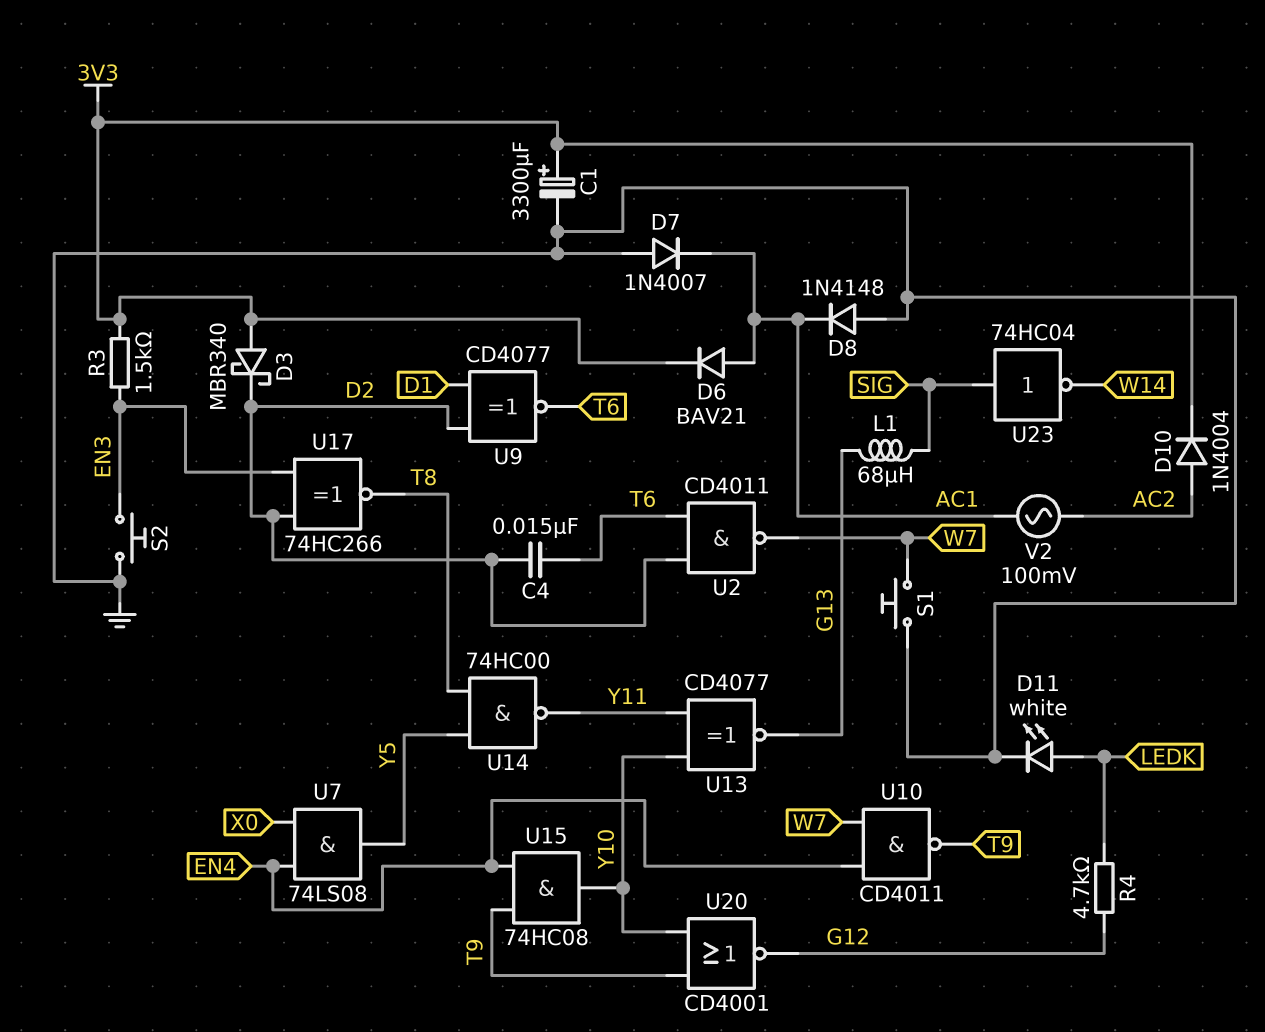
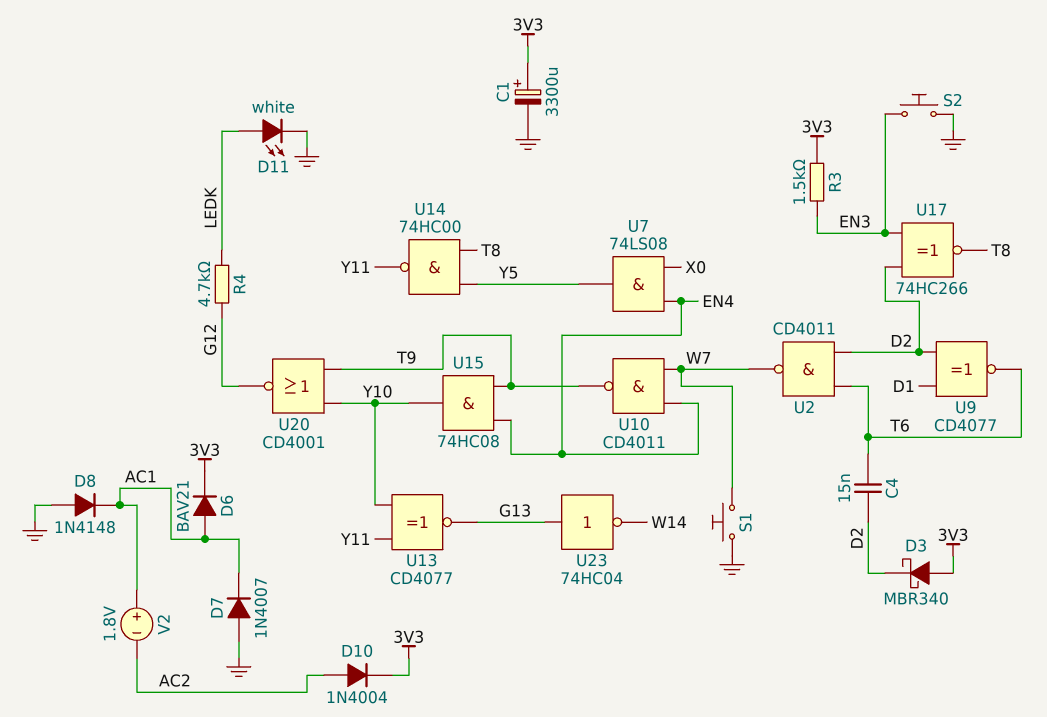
L1: 68uH (G13, SIG) -> none
U23: NOT 74HC04 (in SIG, out W14) -> NOT 74HC04 (in G13, out W14)
V2: AC 100mV (AC1, AC2) -> 1.8V (plus AC1, minus AC2)

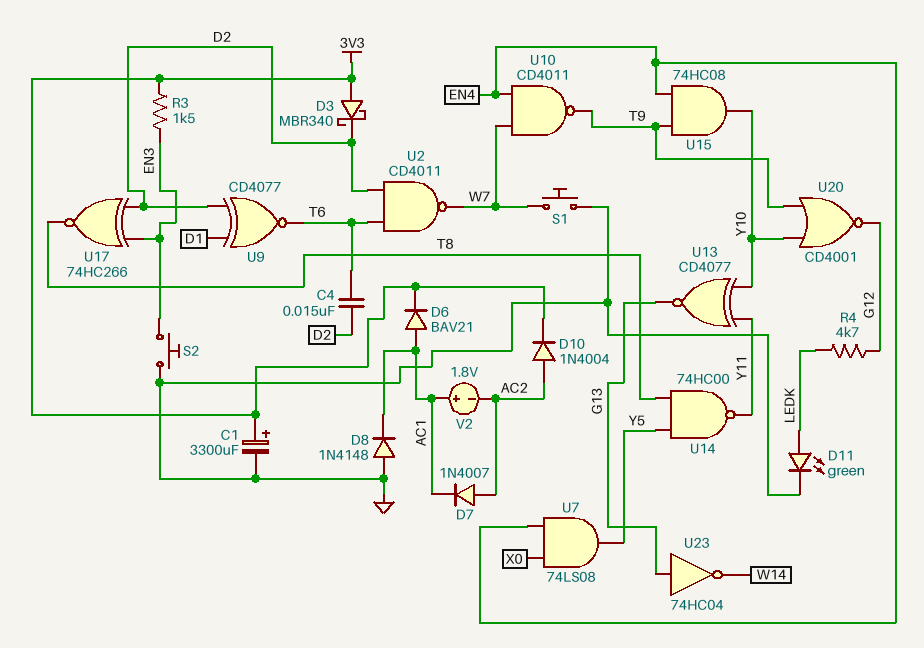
D7: diode 1N4007 (A GND, K AC1) -> diode 1N4007 (A AC2, K AC1)
D11: LED white (A LEDK, K GND) -> LED green (A LEDK, K GND)

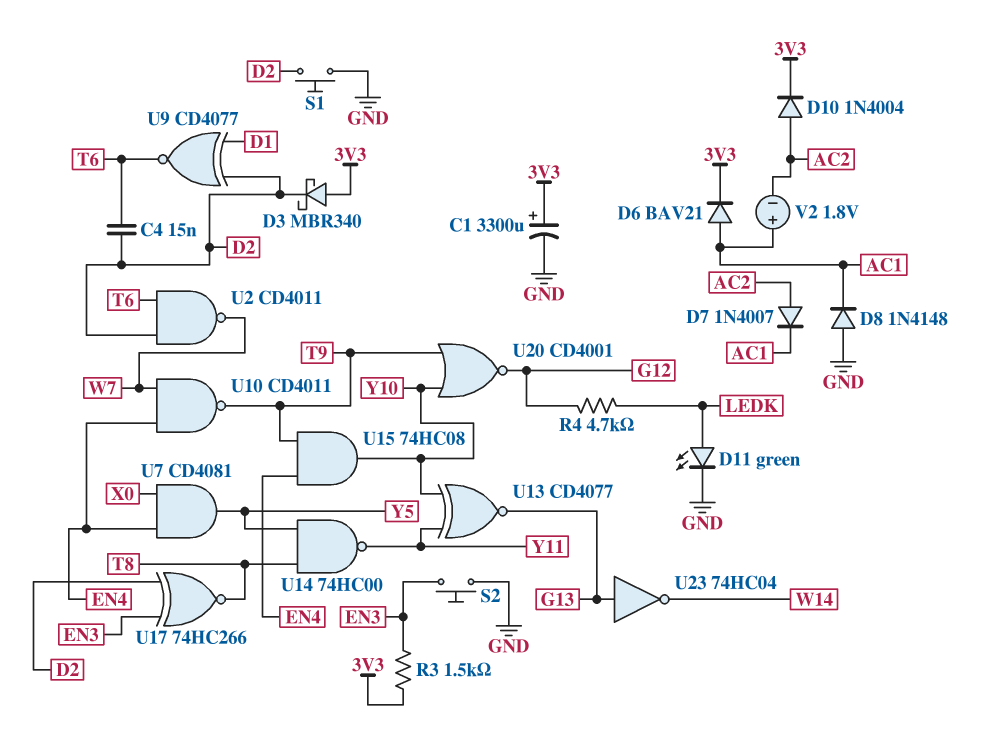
S1: button (GND, W7) -> button (D2, GND)
U7: AND 74LS08 (in EN4, in X0, out Y5) -> AND CD4081 (in EN4, in X0, out Y5)

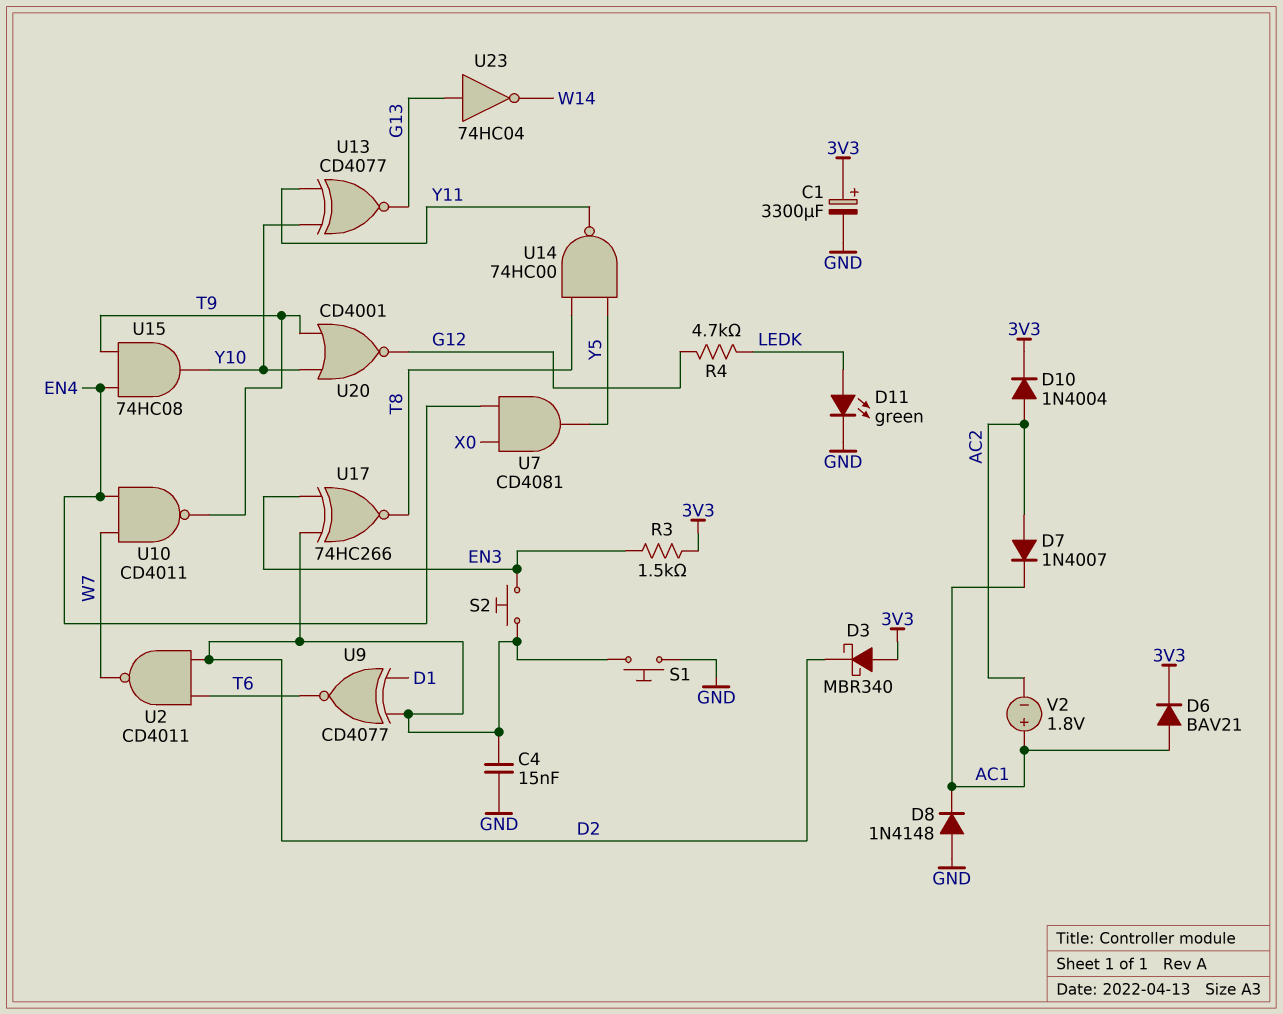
C4: 15nF (D2, T6) -> 15nF (D2, GND)
S2: button (EN3, GND) -> button (D2, EN3)

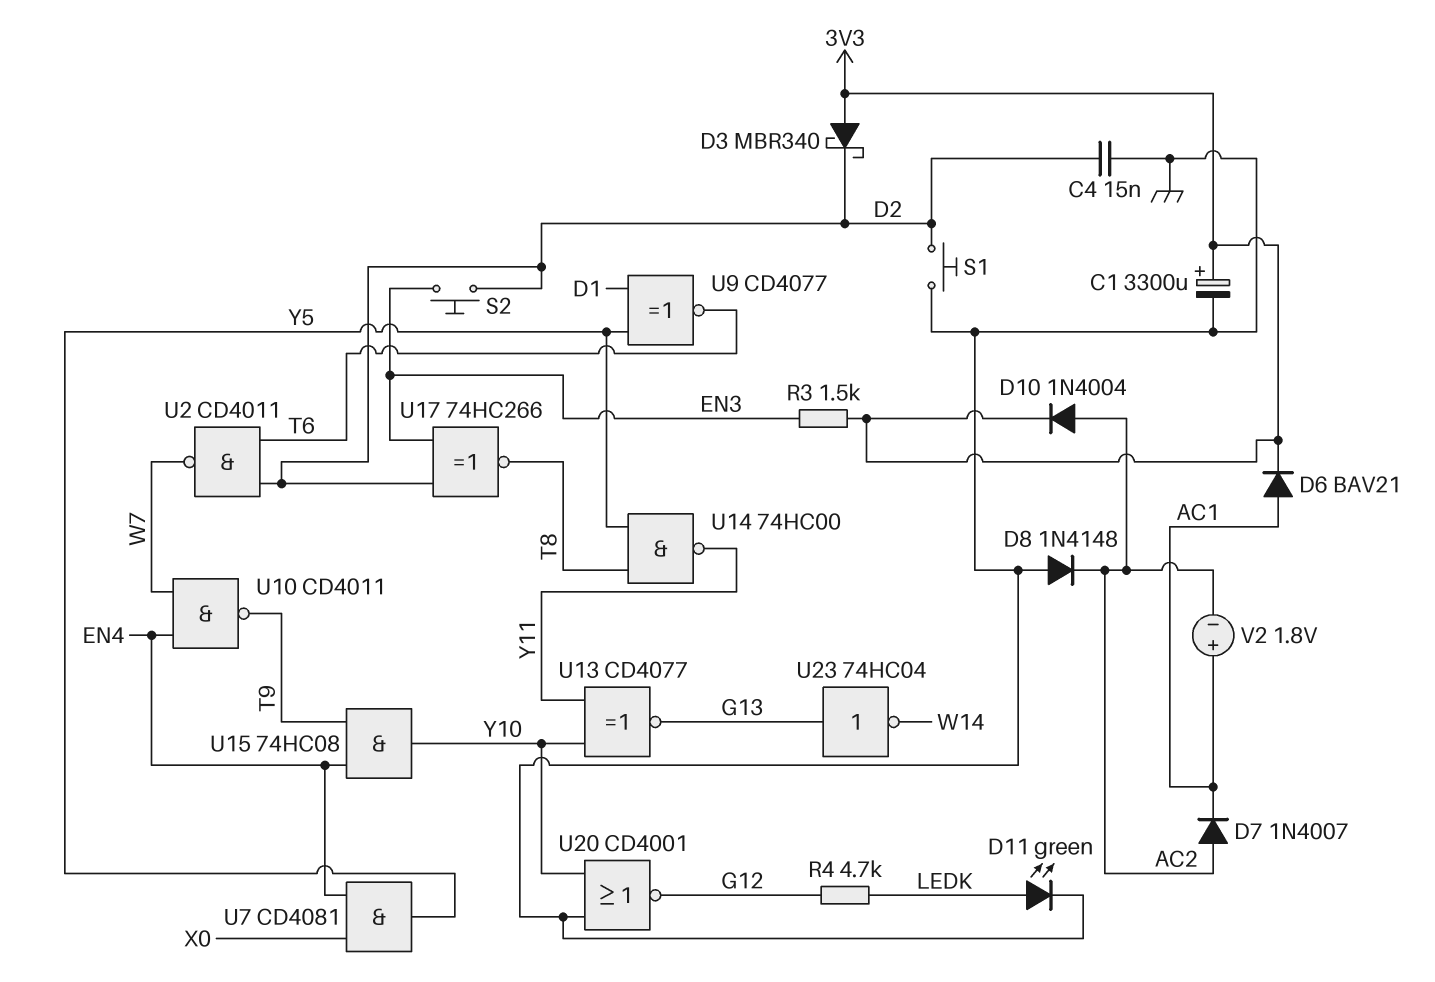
D8: diode 1N4148 (A GND, K AC1) -> diode 1N4148 (A GND, K AC2)
U9: XNOR CD4077 (in D1, in D2, out T6) -> XNOR CD4077 (in D1, in Y5, out T6)
U20: NOR CD4001 (in T9, in Y10, out G12) -> NOR CD4001 (in GND, in Y10, out G12)

